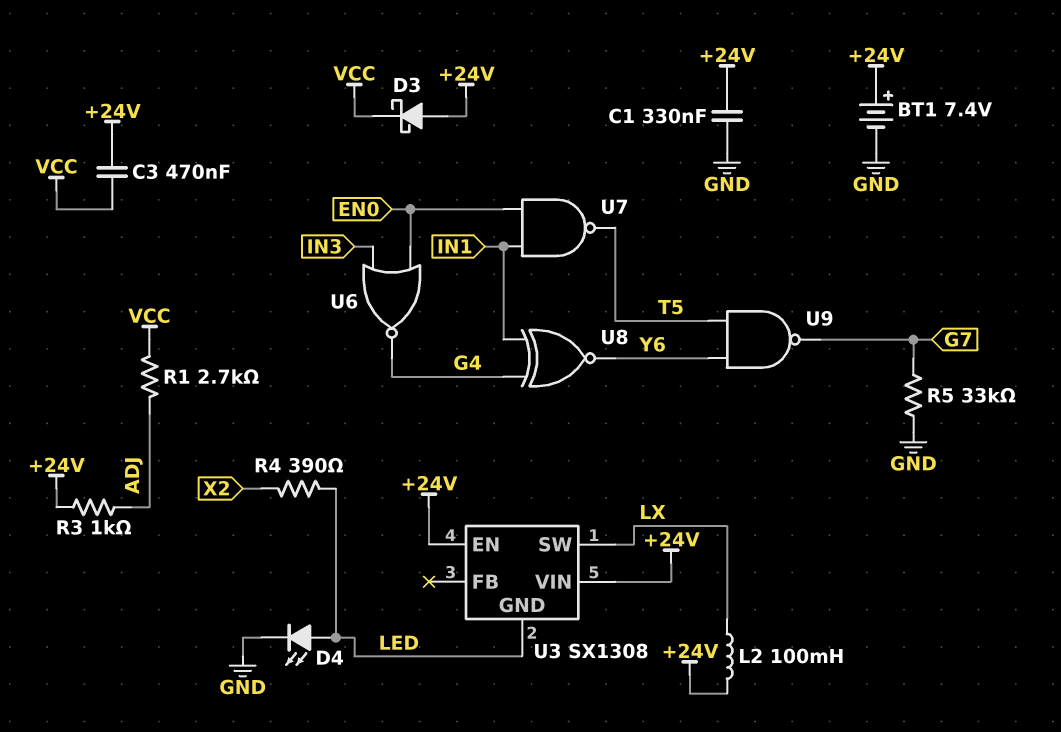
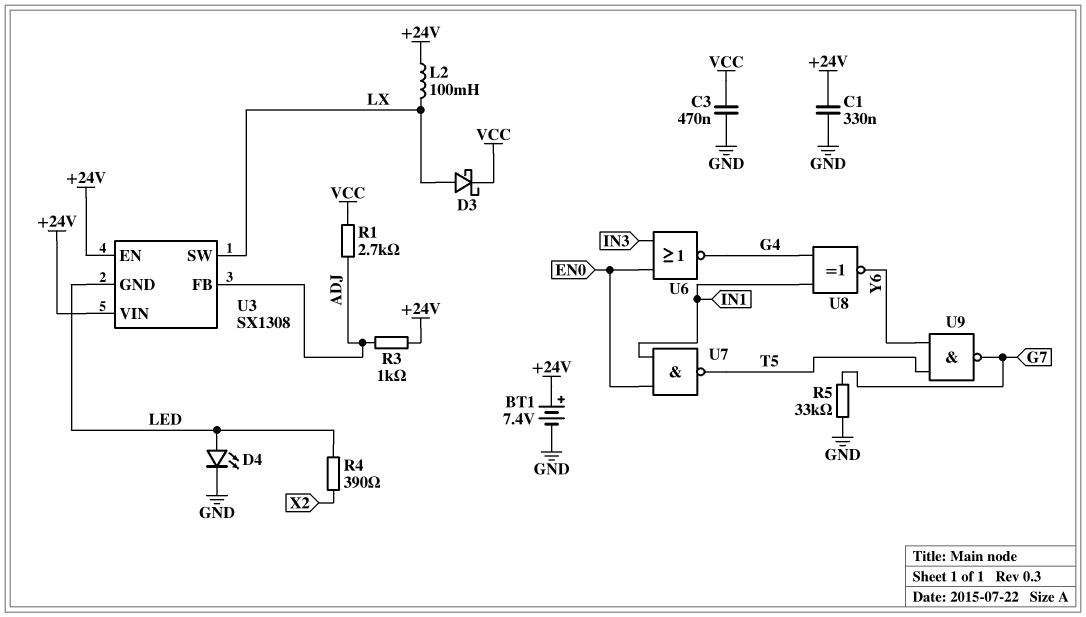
C3: 470nF (+24V, VCC) -> 470nF (GND, VCC)
D3: schottky (A +24V, K VCC) -> schottky (A LX, K VCC)
U3 pin FB: none -> ADJ

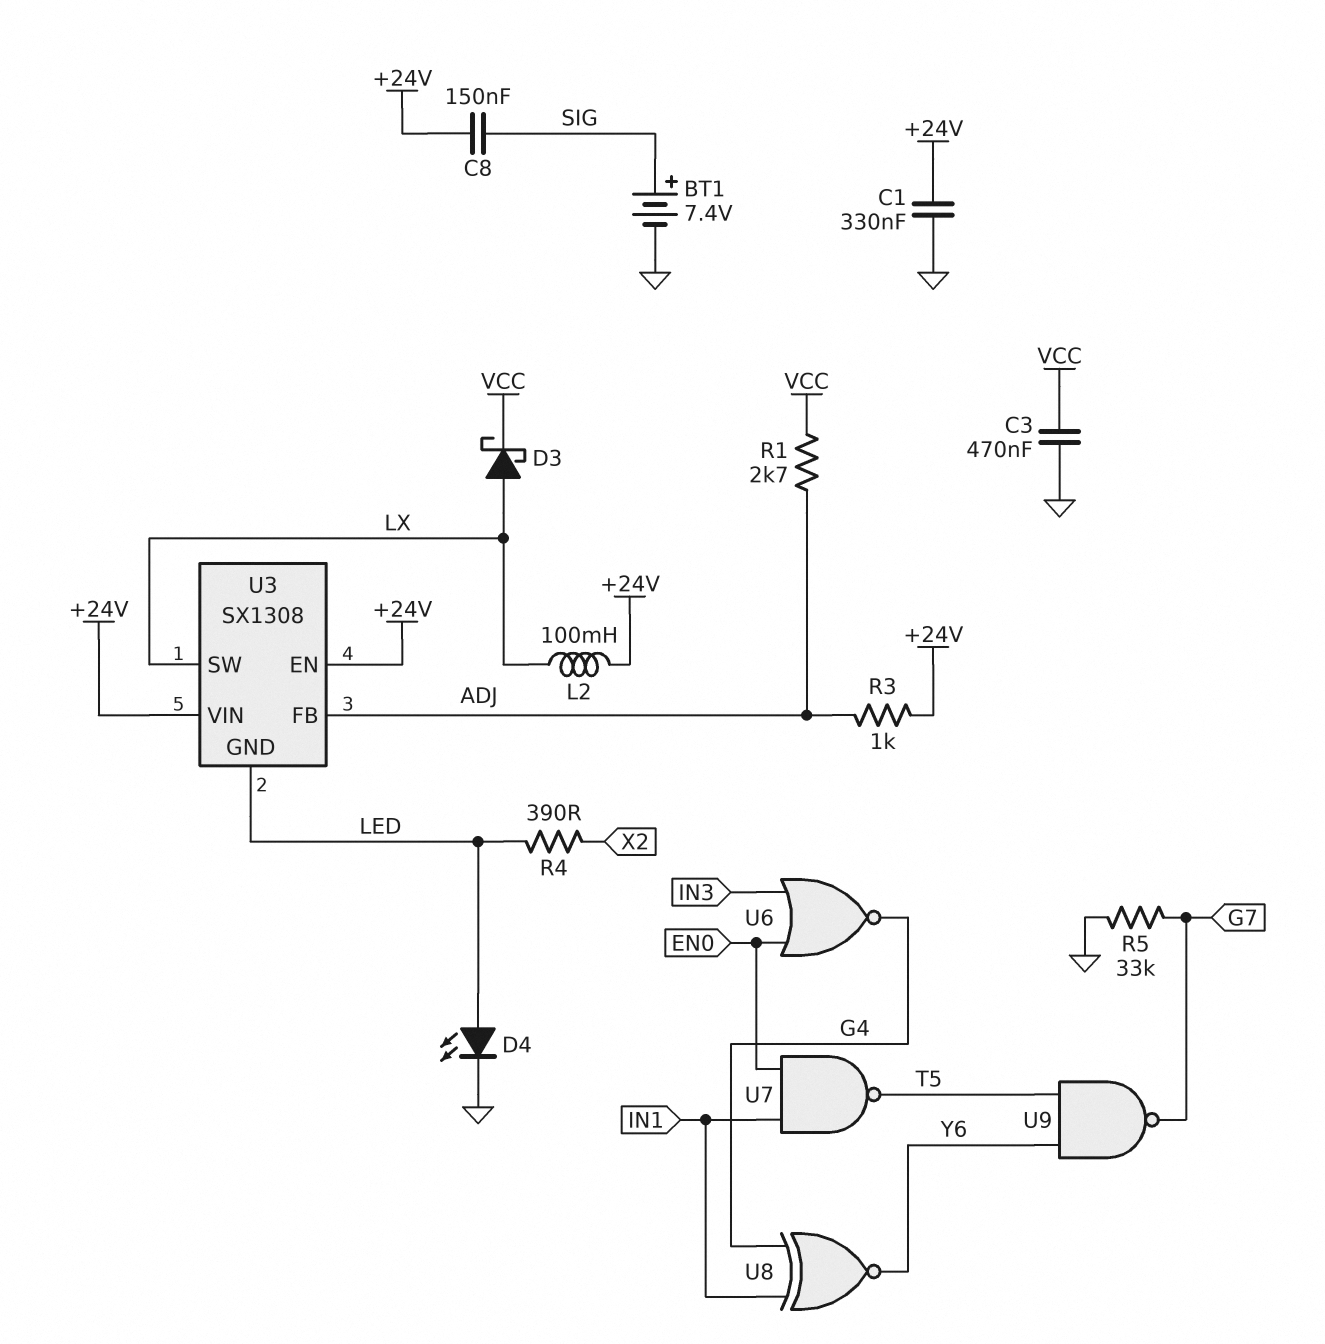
BT1: 7.4V (plus +24V, minus GND) -> 7.4V (plus SIG, minus GND)
C8: none -> 150nF (+24V, SIG)

